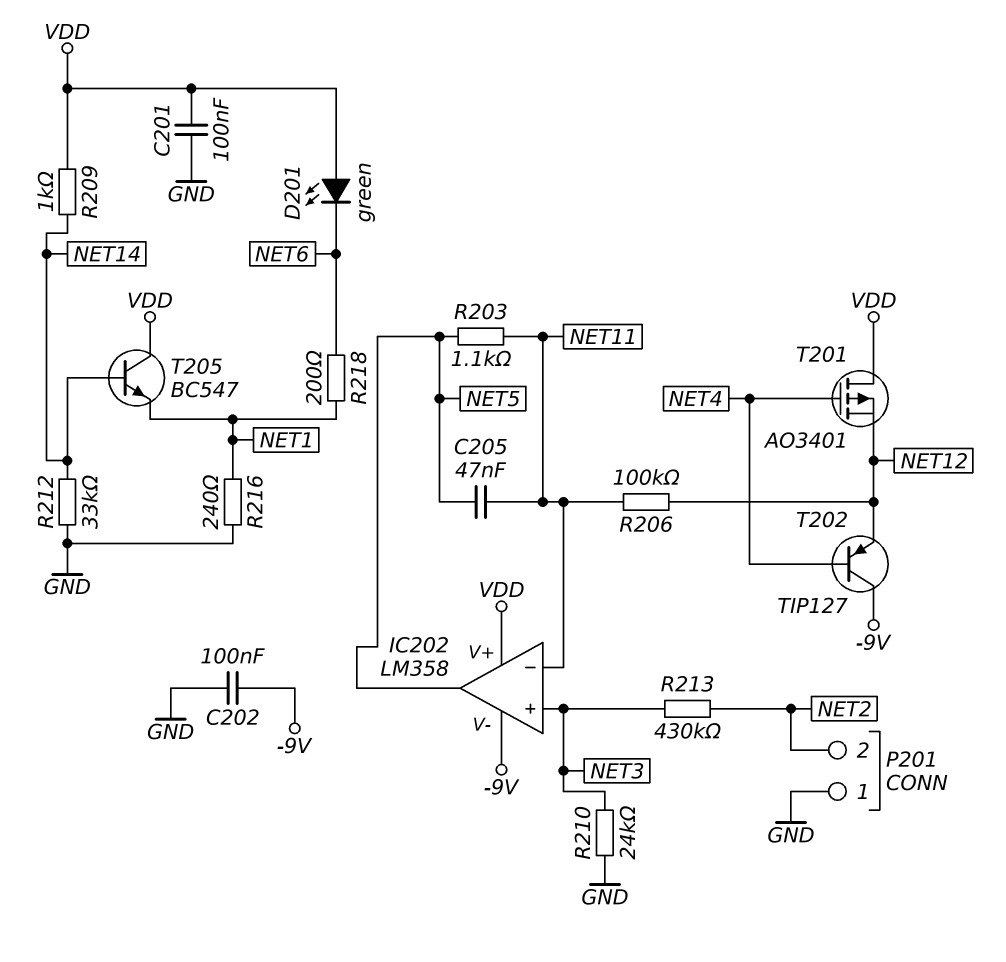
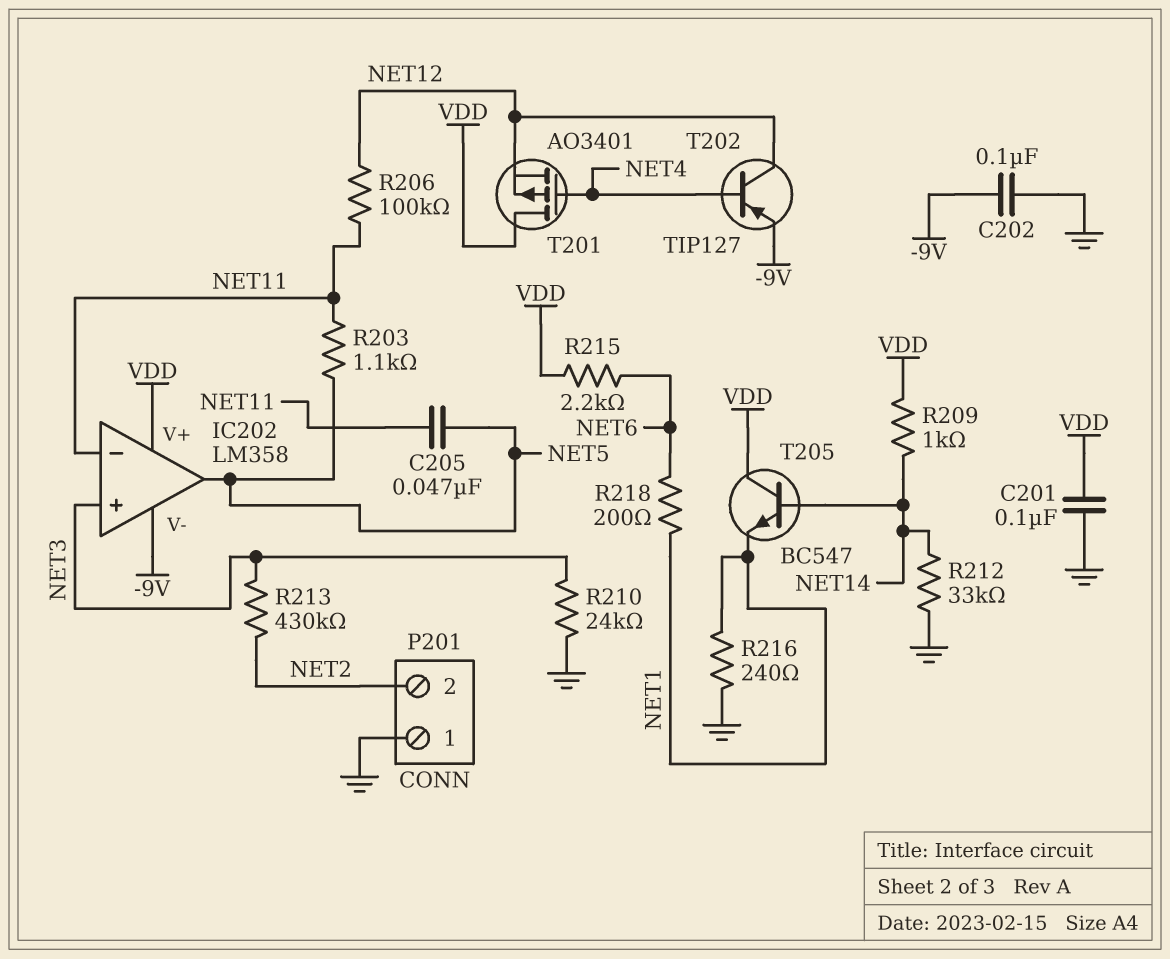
D201: LED green (A VDD, K NET6) -> none
R215: none -> 2.2k (NET6, VDD)
T202: PNP TIP127 (B NET4, C -9V, E NET12) -> PNP TIP127 (B NET4, C NET12, E -9V)

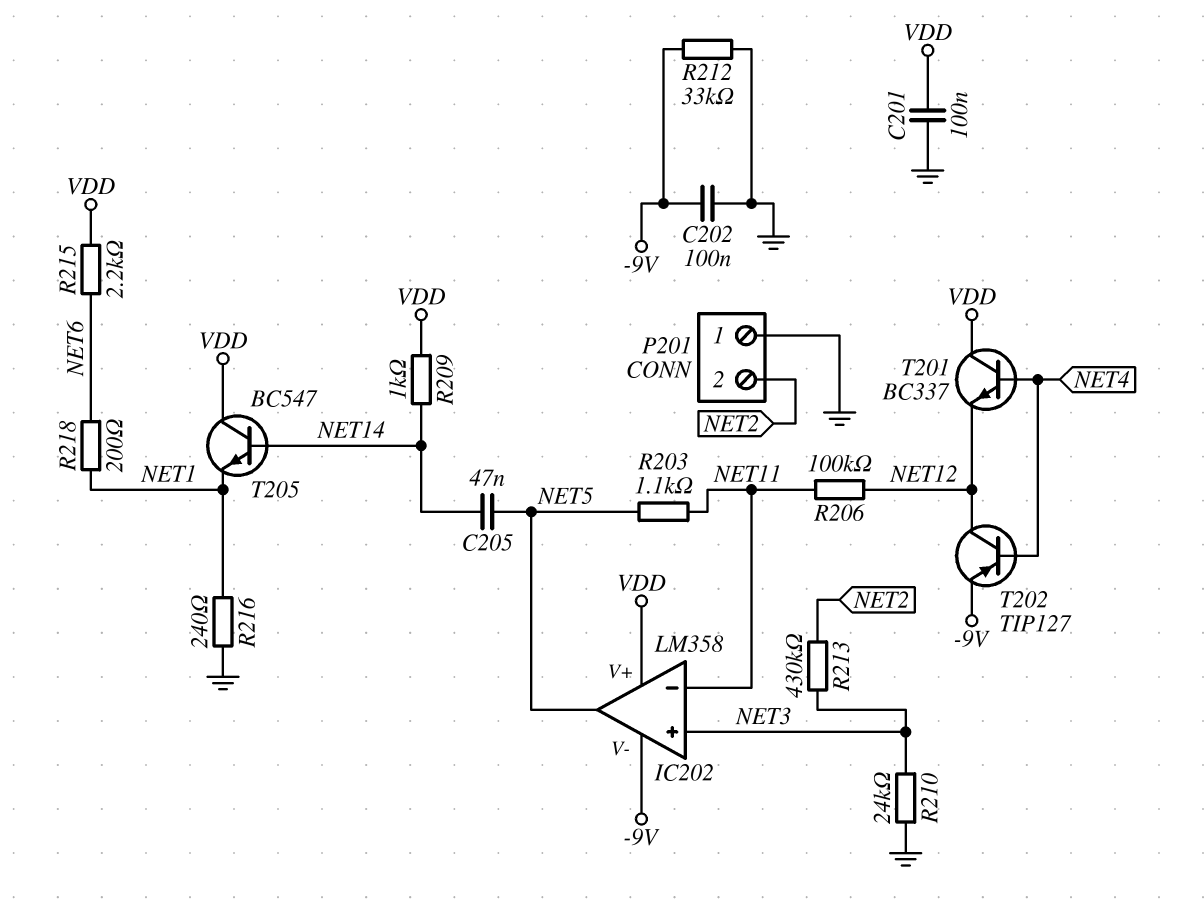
C205: 47nF (NET5, NET11) -> 47nF (NET5, NET14)
R212: 33k (GND, NET14) -> 33k (-9V, GND)
T201: PMOS AO3401 (G NET4, D VDD, S NET12) -> NPN BC337 (B NET4, C VDD, E NET12)

